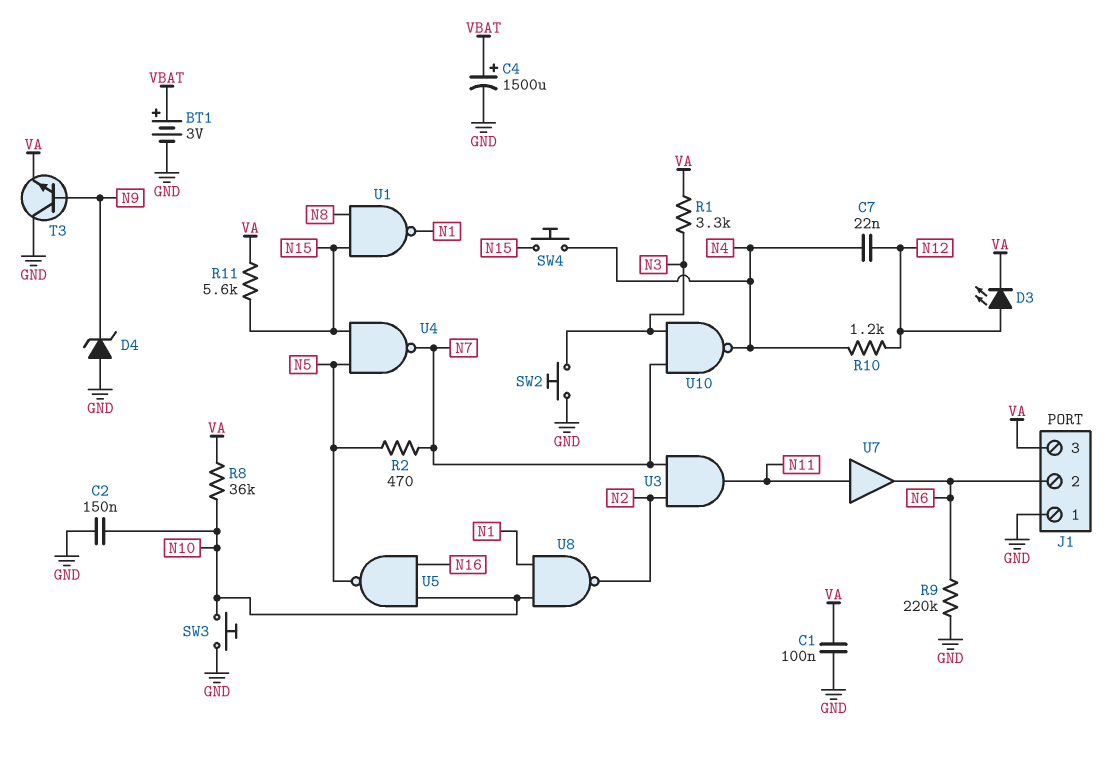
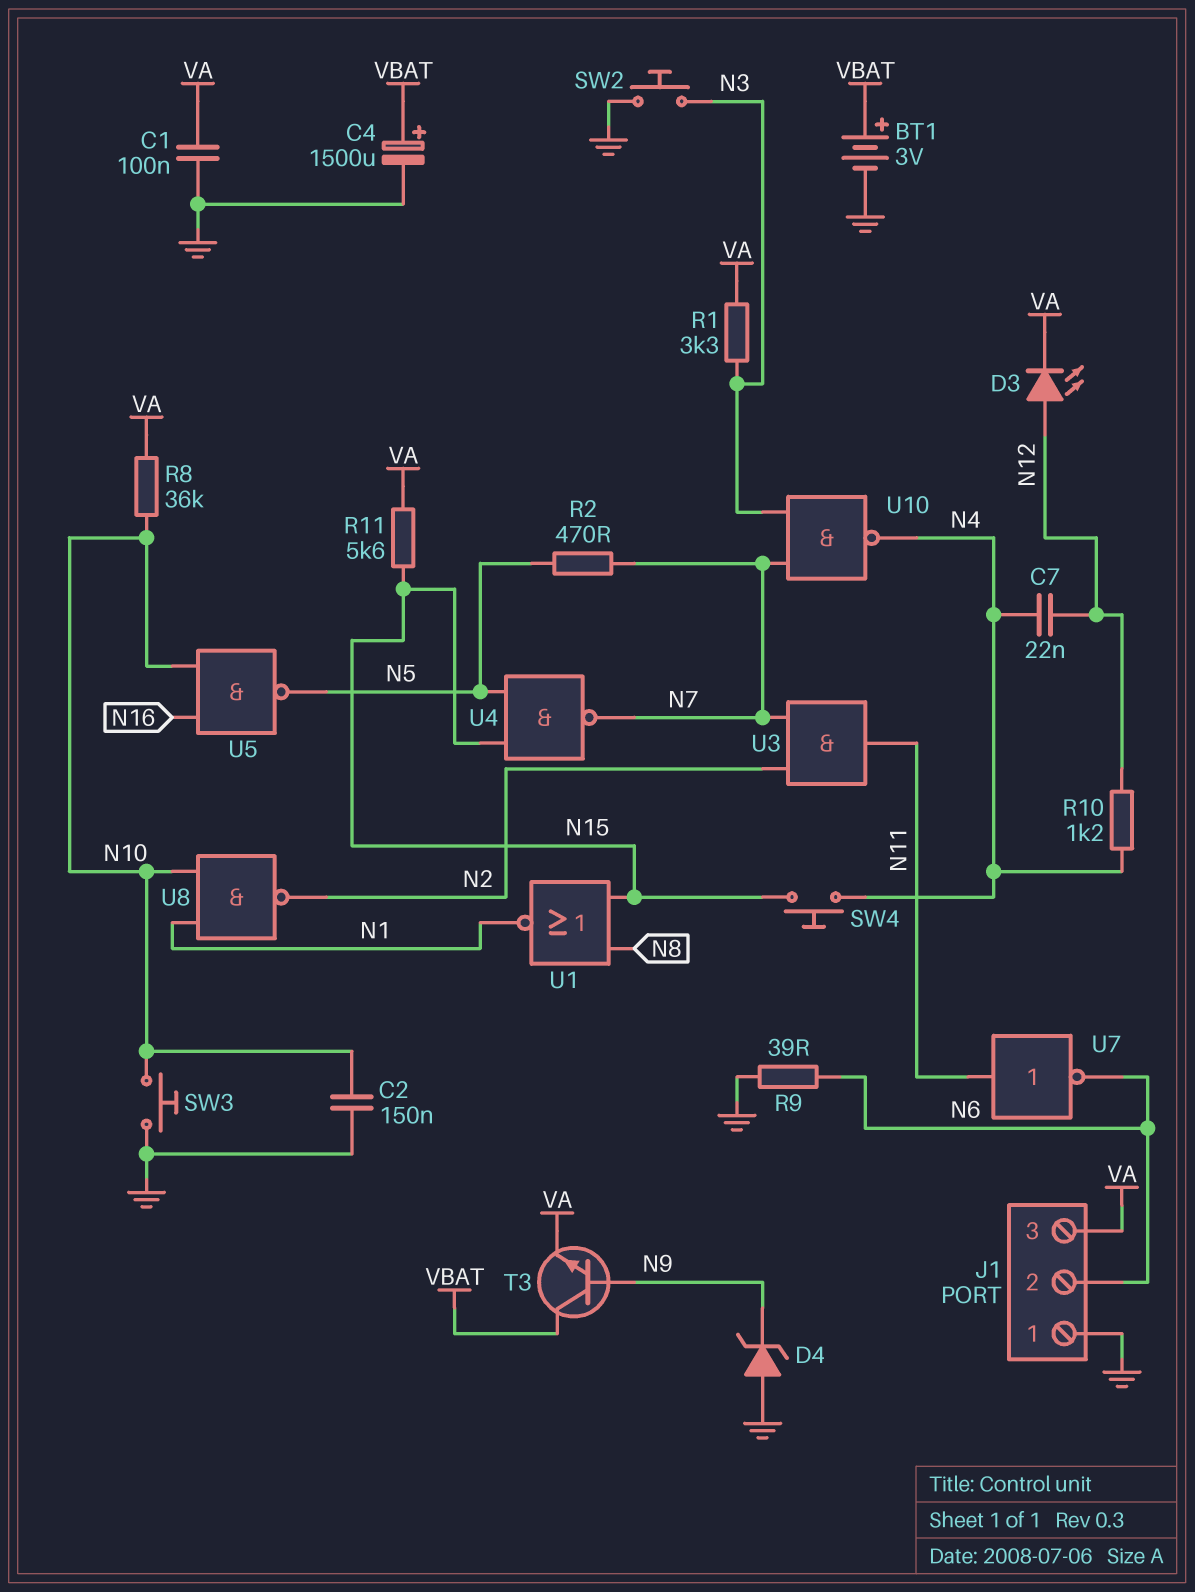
R9: 220k (GND, N6) -> 39 (GND, N6)
T3: NPN (B N9, C GND, E VA) -> NPN (B N9, C VBAT, E VA)
U1: NAND (in N8, in N15, out N1) -> NOR (in N8, in N15, out N1)
U7: buffer (in N11, out N6) -> NOT (in N11, out N6)

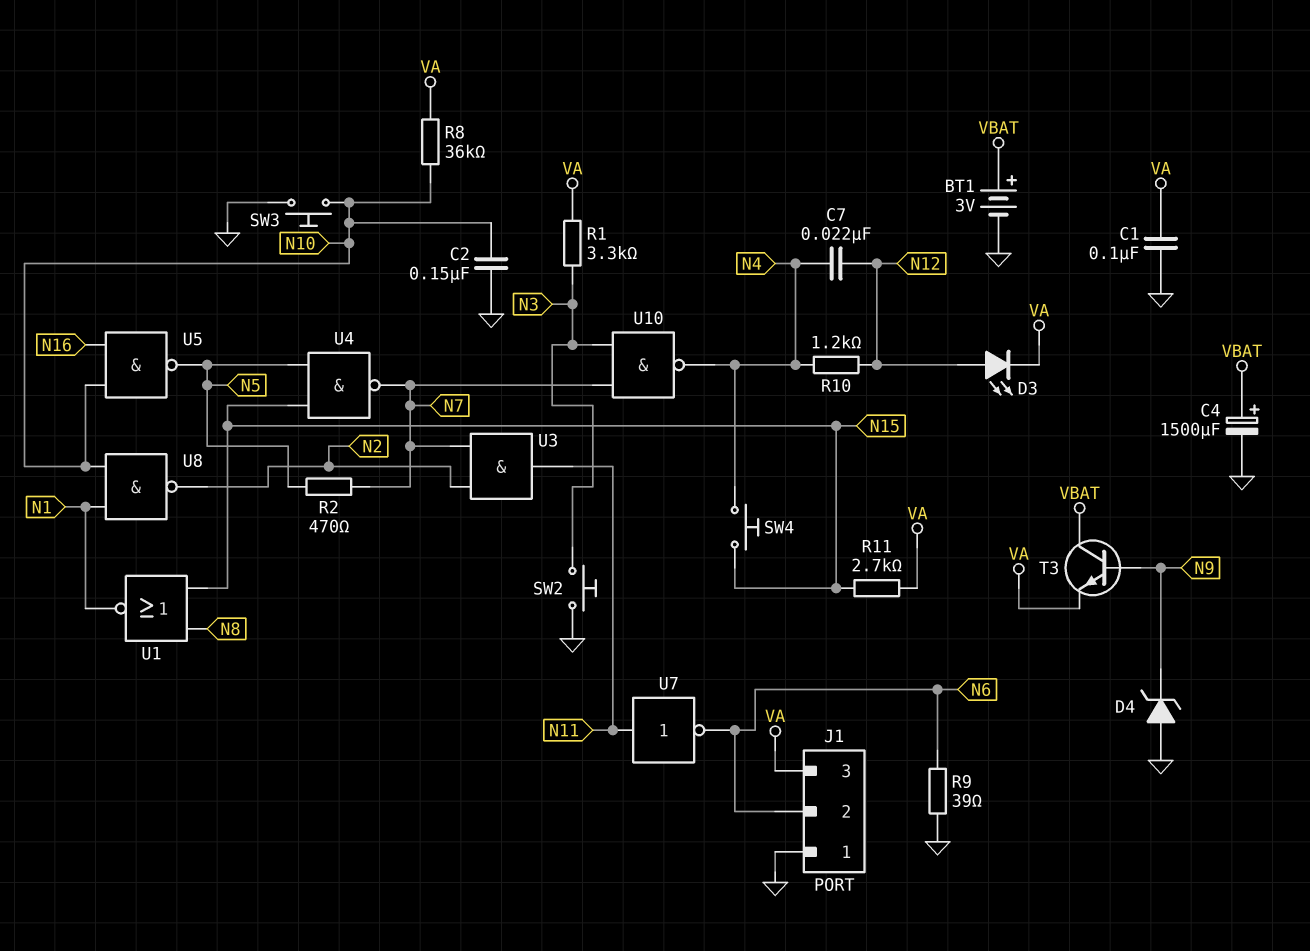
R11: 5.6k (N15, VA) -> 2.7k (N15, VA)

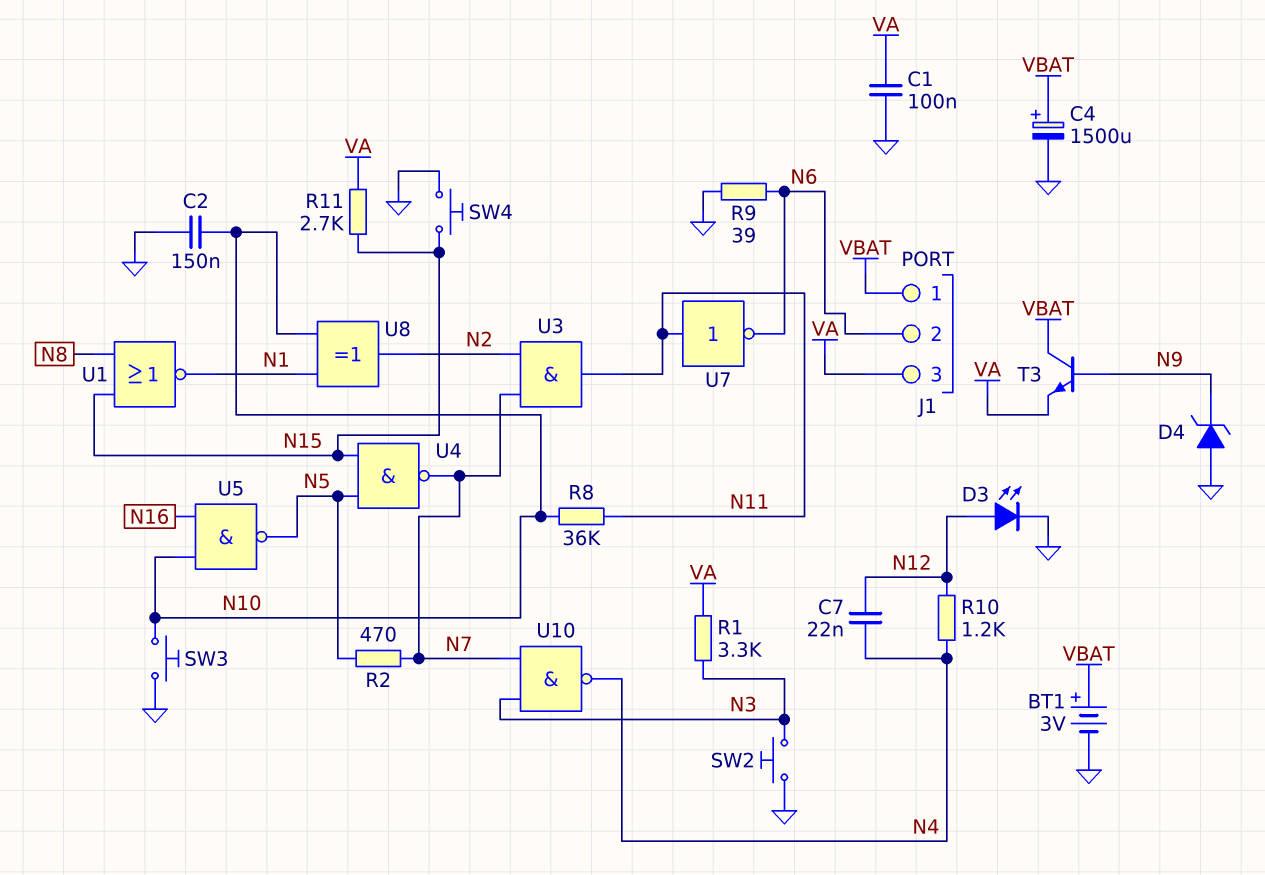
D3: LED (A N12, K VA) -> LED (A N12, K GND)
J1 pin 1: GND -> VBAT
R8: 36k (N10, VA) -> 36k (N10, N11)
SW4: button (N4, N15) -> button (GND, N15)
U8: NAND (in N1, in N10, out N2) -> XOR (in N1, in N10, out N2)

